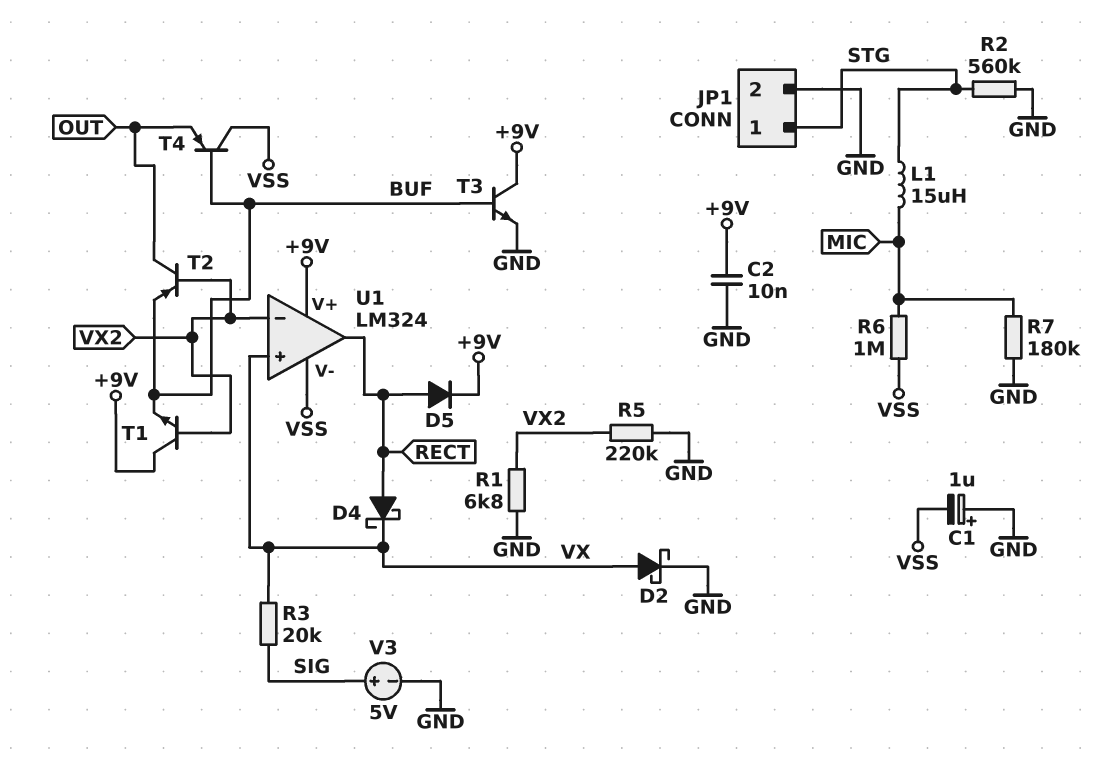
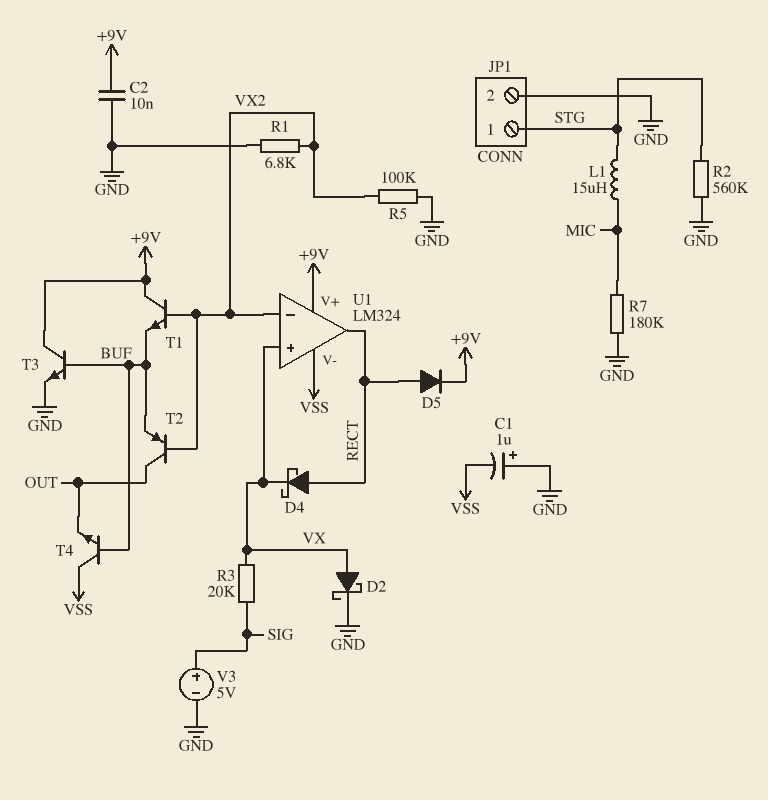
R5: 220k (GND, VX2) -> 100k (GND, VX2)
R6: 1M (MIC, VSS) -> none
T4: PNP (B BUF, C VSS, E OUT) -> NPN (B BUF, C VSS, E OUT)

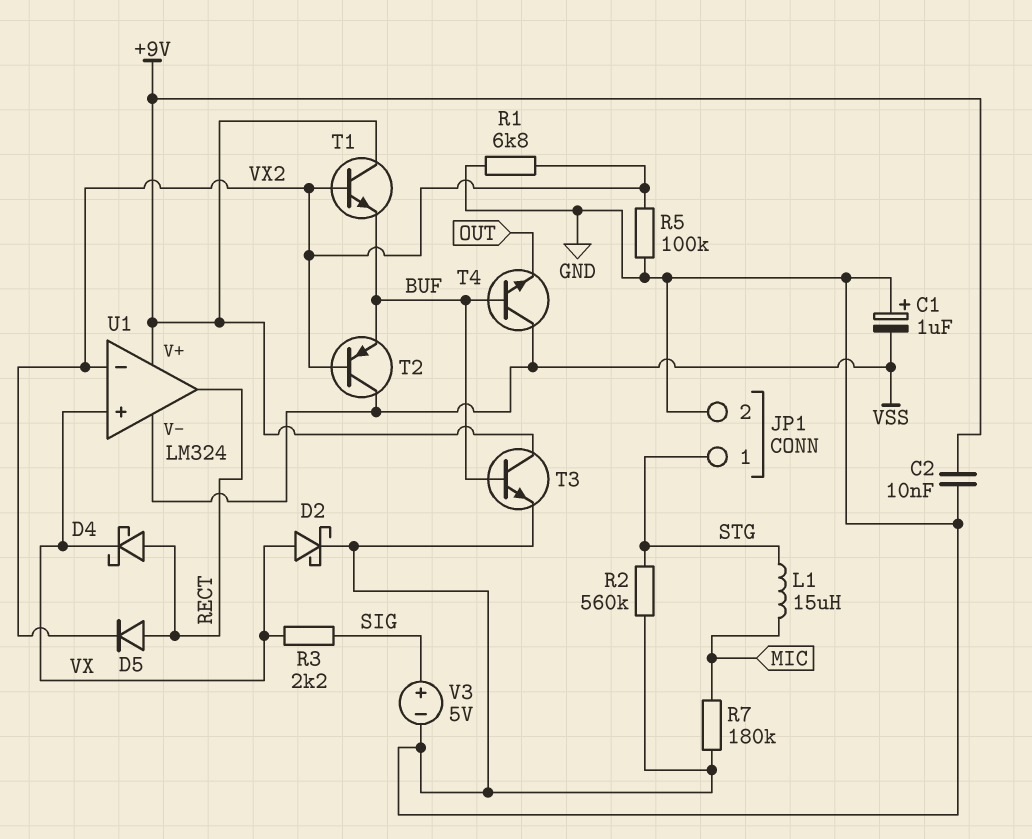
D5: diode (A RECT, K +9V) -> diode (A RECT, K VX2)
R3: 20k (SIG, VX) -> 2.2k (SIG, VX)
T2: PNP (B VX2, C OUT, E BUF) -> PNP (B VX2, C VSS, E BUF)

